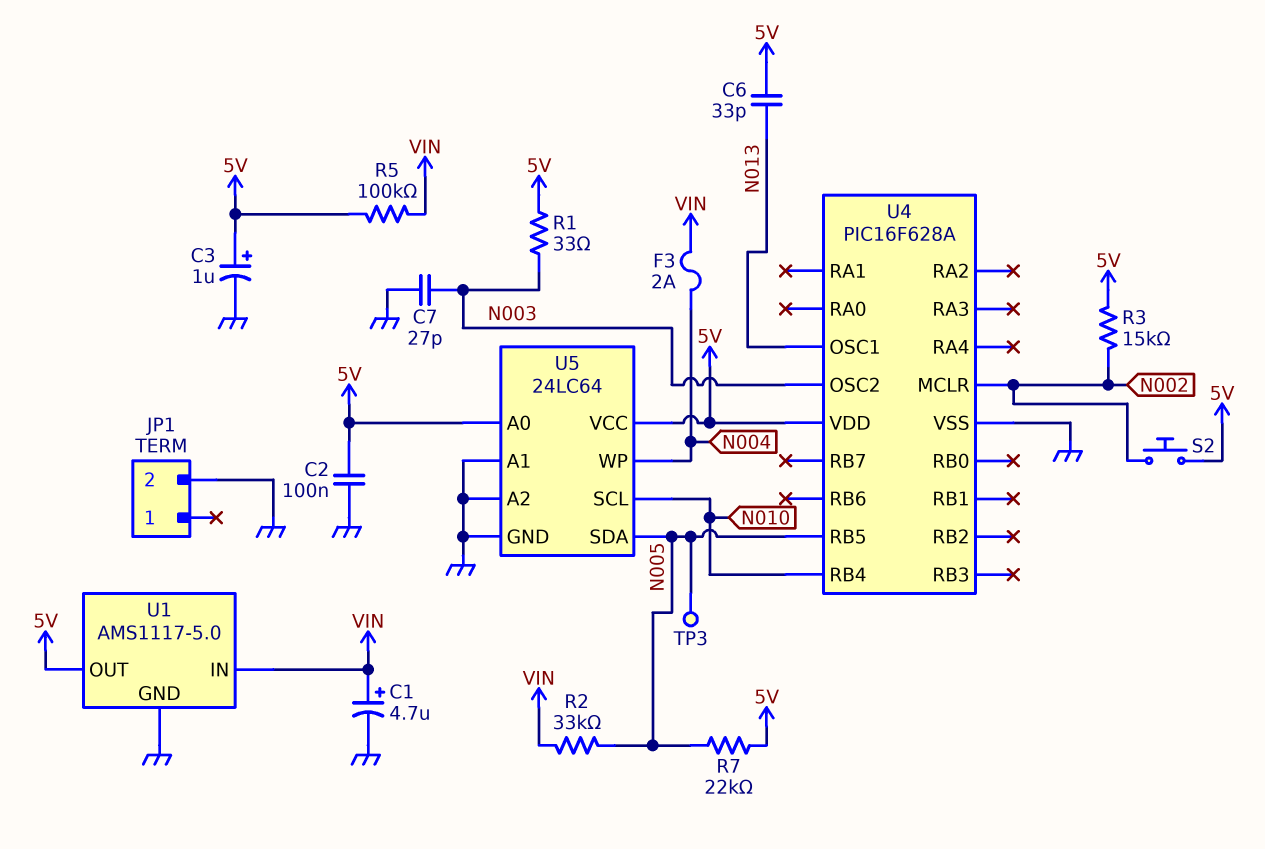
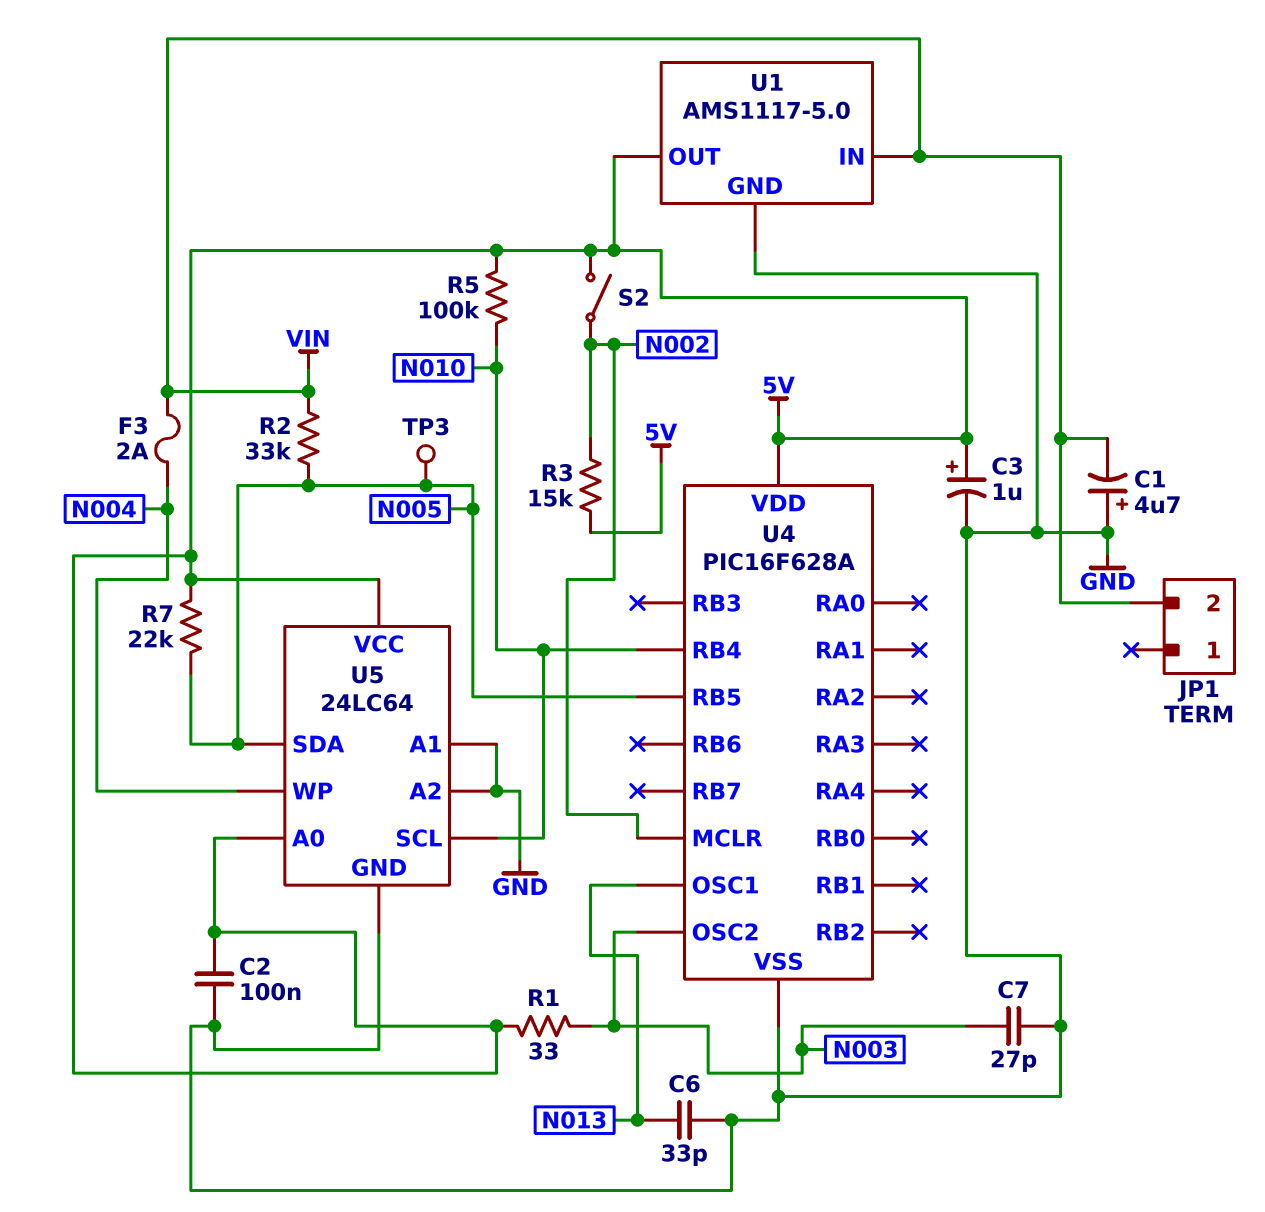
C1: 4.7uF (plus VIN, minus GND) -> 4.7uF (plus GND, minus VIN)
C6: 33pF (5V, N013) -> 33pF (GND, N013)
JP1 pin 2: GND -> VIN
R5: 100k (5V, VIN) -> 100k (5V, N010)
S2: button (5V, N002) -> switch (5V, N002)

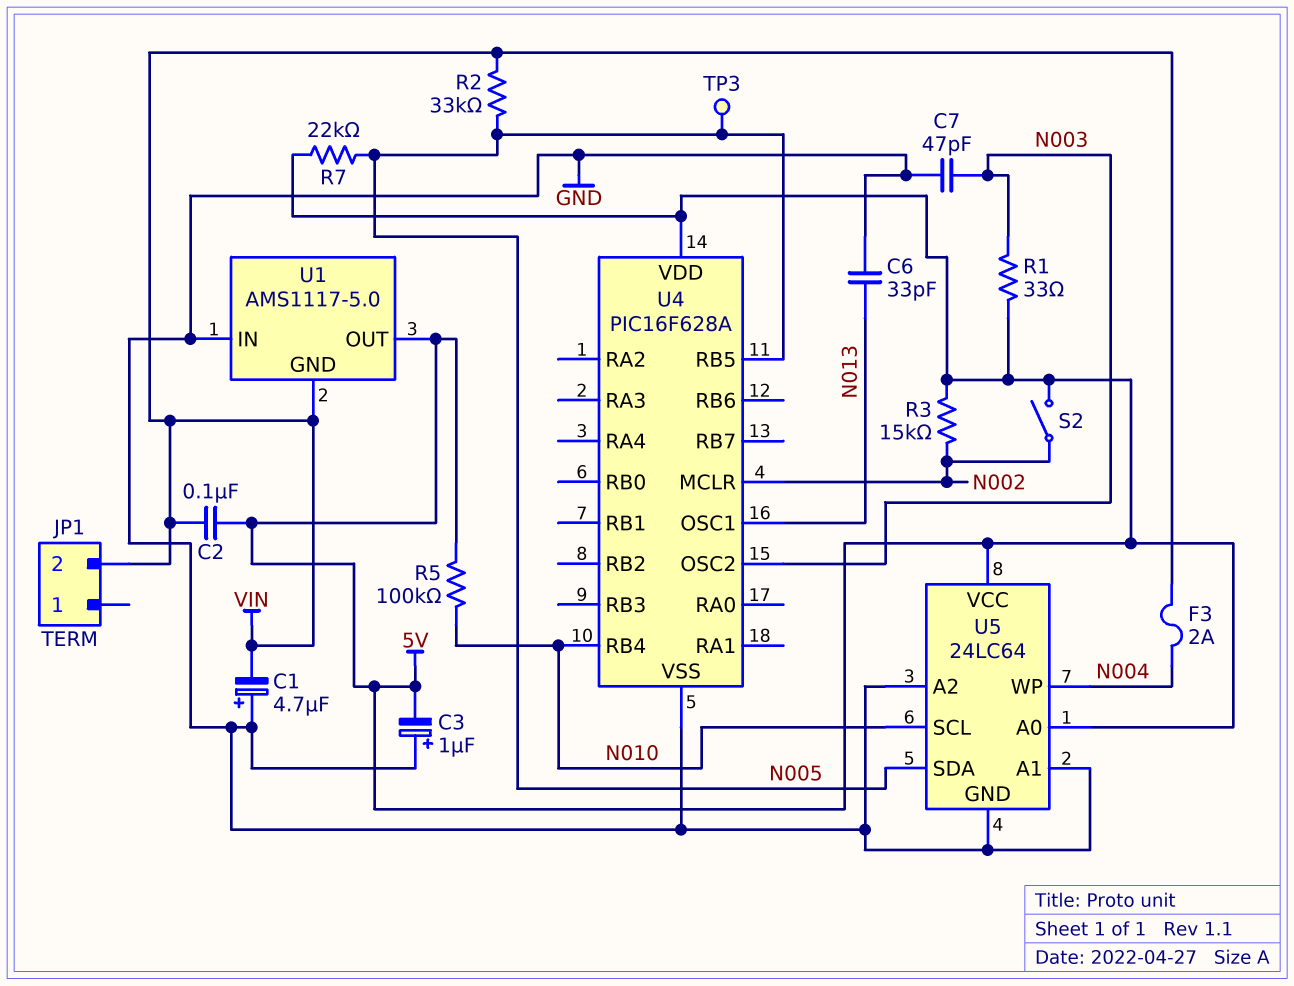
C2: 100nF (5V, GND) -> 100nF (5V, VIN)
C3: 1uF (plus 5V, minus GND) -> 1uF (plus GND, minus 5V)
C7: 27pF (GND, N003) -> 47pF (GND, N003)
U1 pin GND: GND -> VIN
U1 pin IN: VIN -> GND

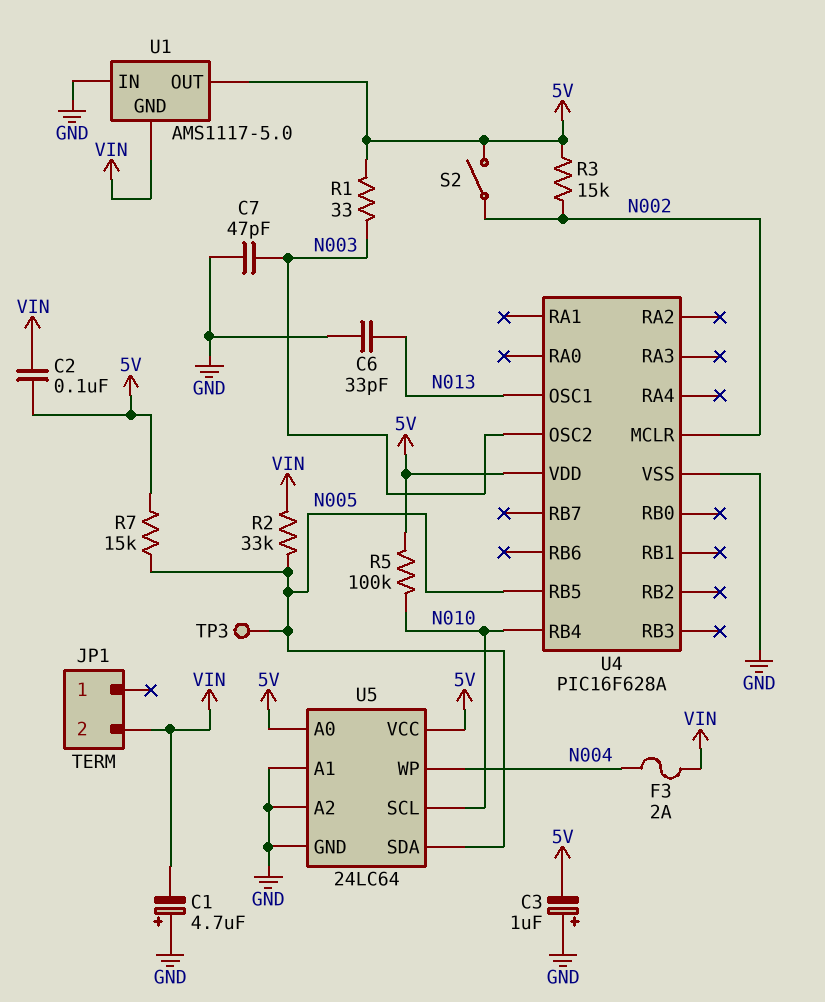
R7: 22k (5V, N005) -> 15k (5V, N005)

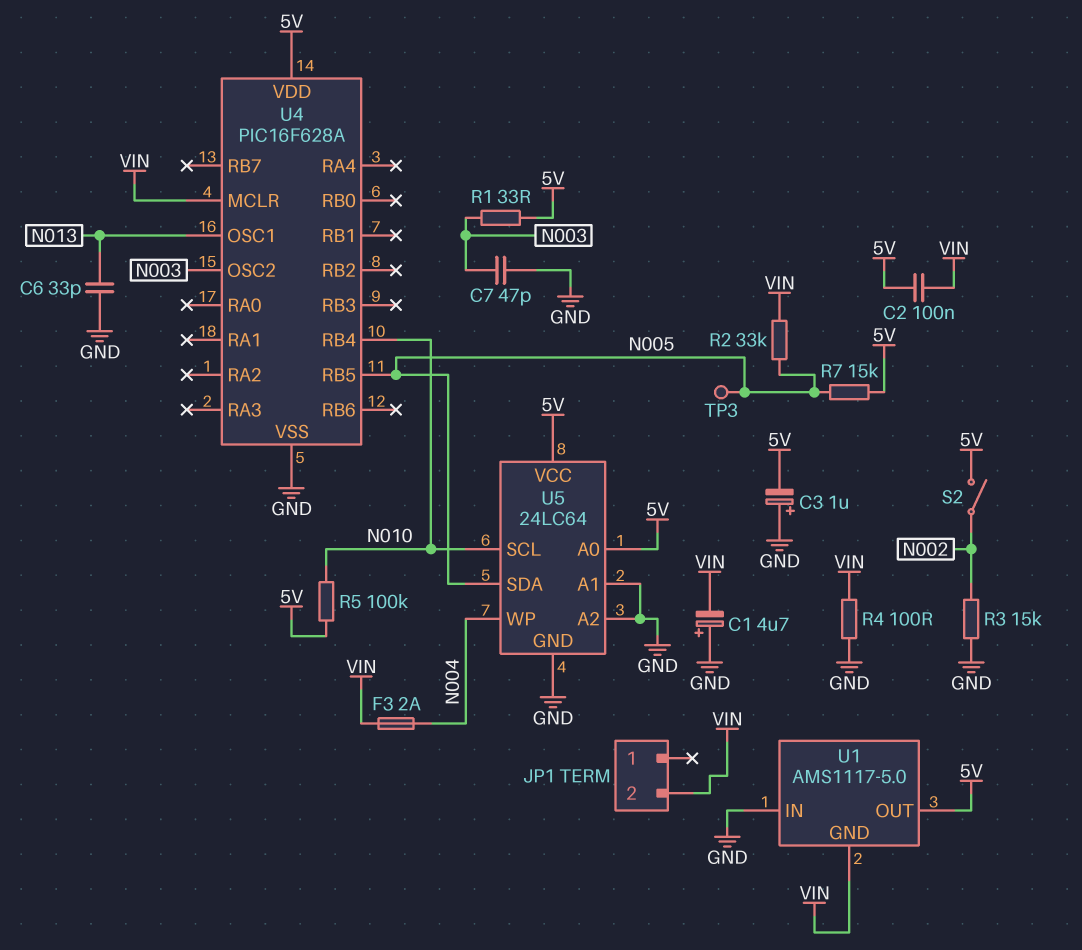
R3: 15k (5V, N002) -> 15k (GND, N002)
R4: none -> 100 (GND, VIN)
U4 pin MCLR: N002 -> VIN

